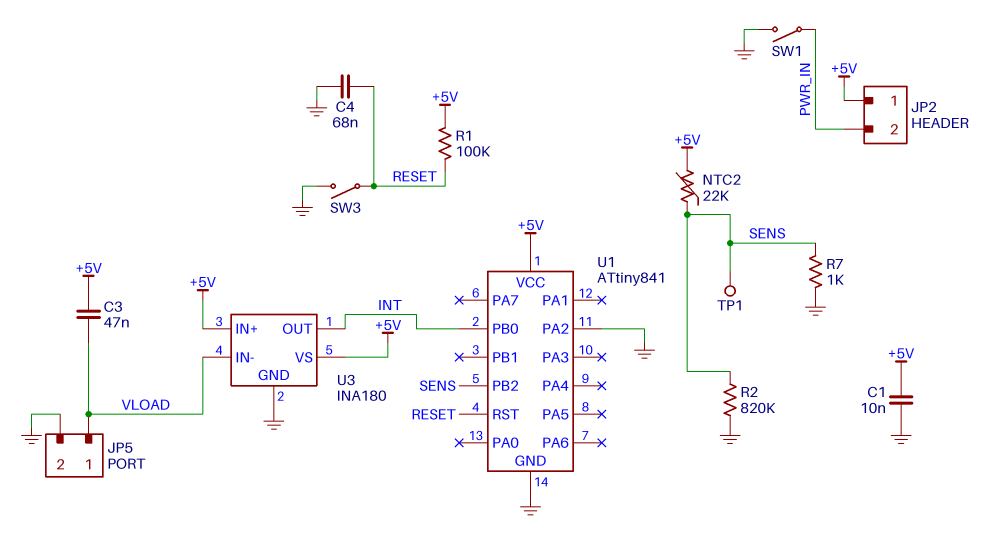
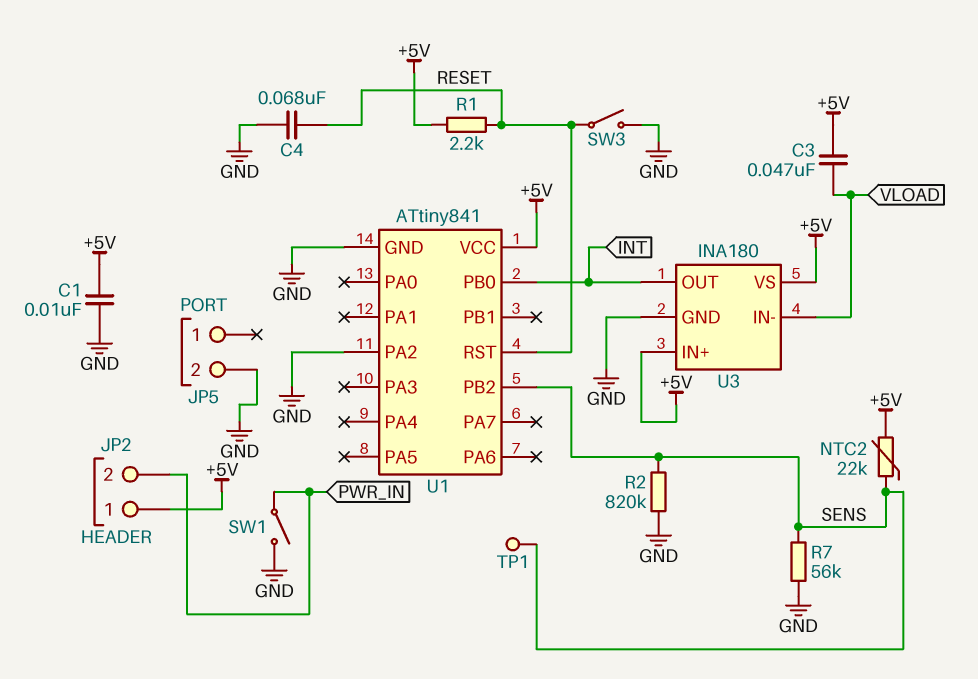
JP5 pin 1: VLOAD -> none
R1: 100k (+5V, RESET) -> 2.2k (+5V, RESET)
R7: 1k (GND, SENS) -> 56k (GND, SENS)

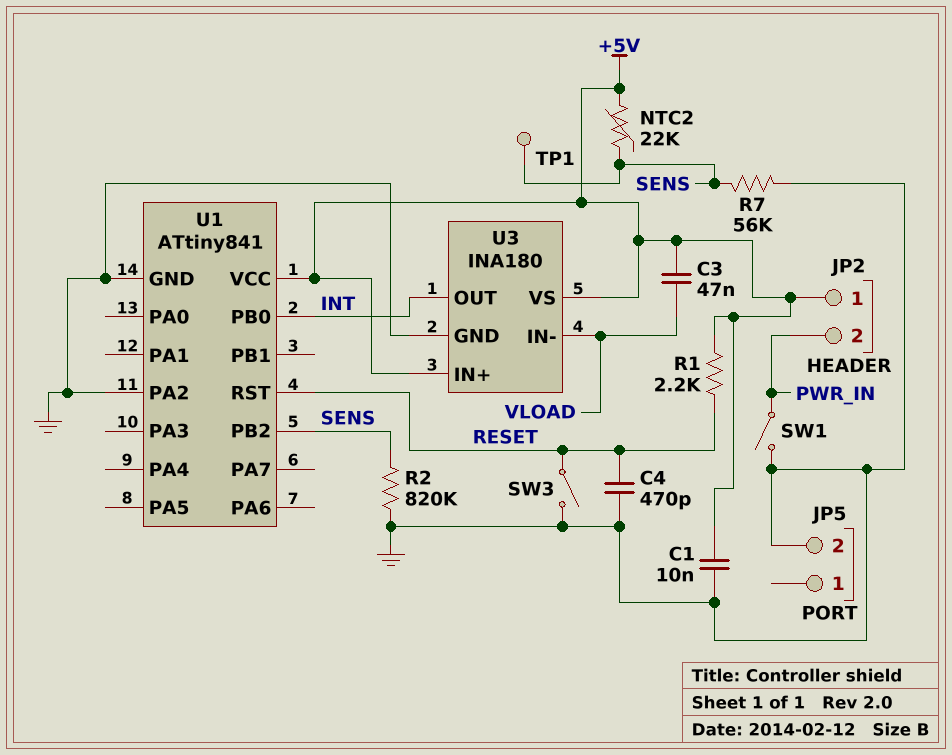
C4: 68nF (GND, RESET) -> 470pF (GND, RESET)

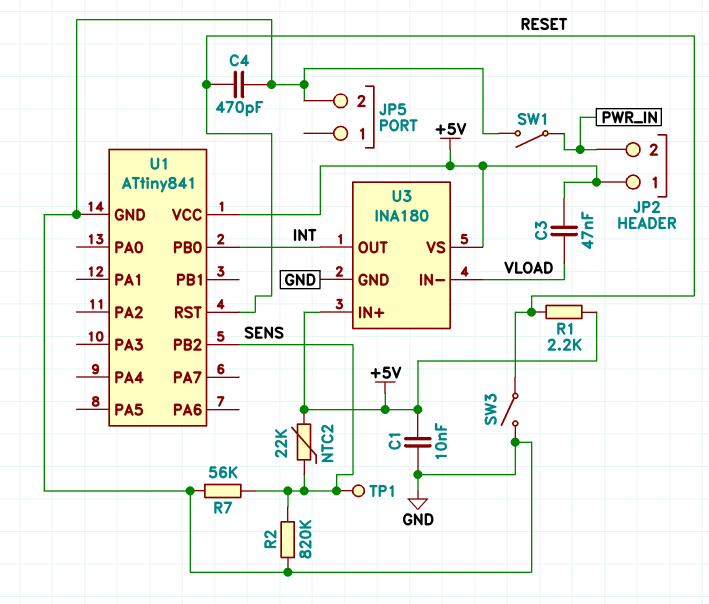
U1 pin PA2: GND -> none

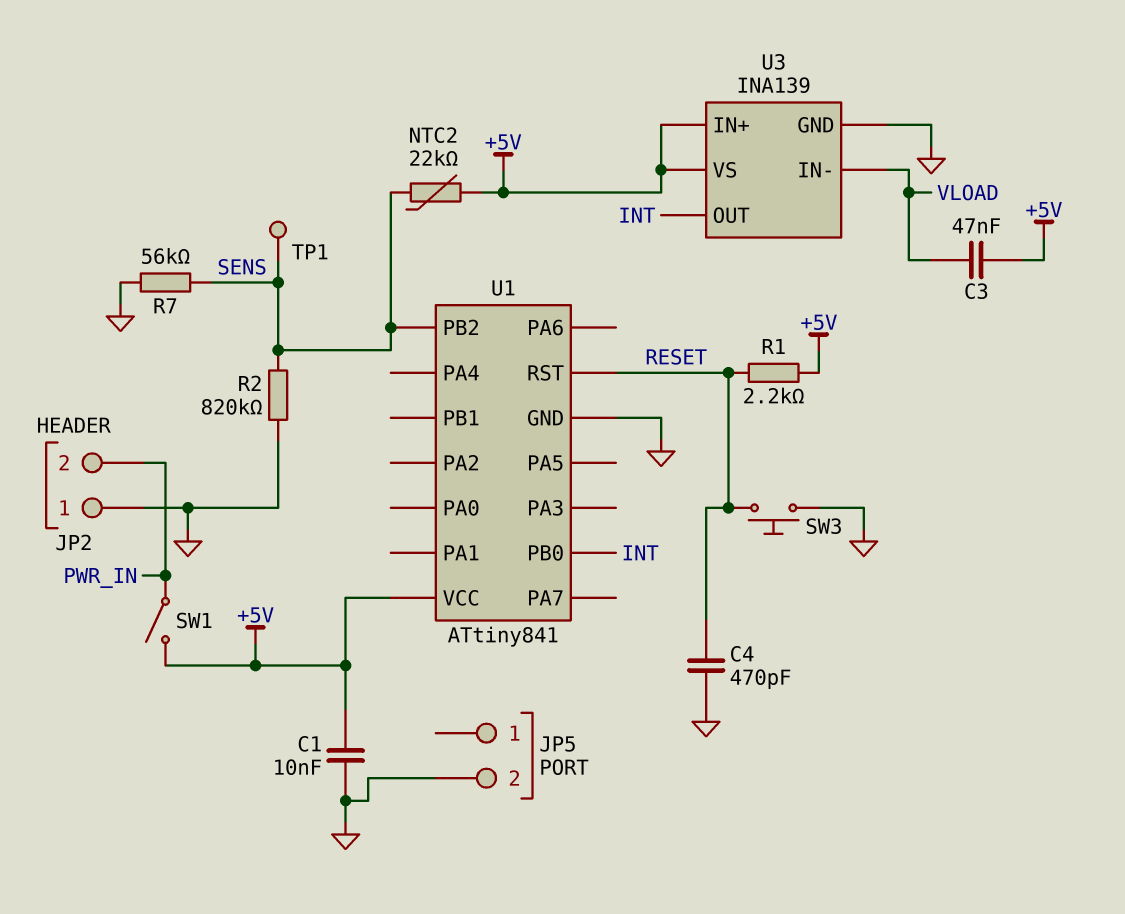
JP2 pin 1: +5V -> GND
SW1: switch (GND, PWR_IN) -> switch (+5V, PWR_IN)
SW3: switch (GND, RESET) -> button (GND, RESET)
U3: INA180 -> INA139

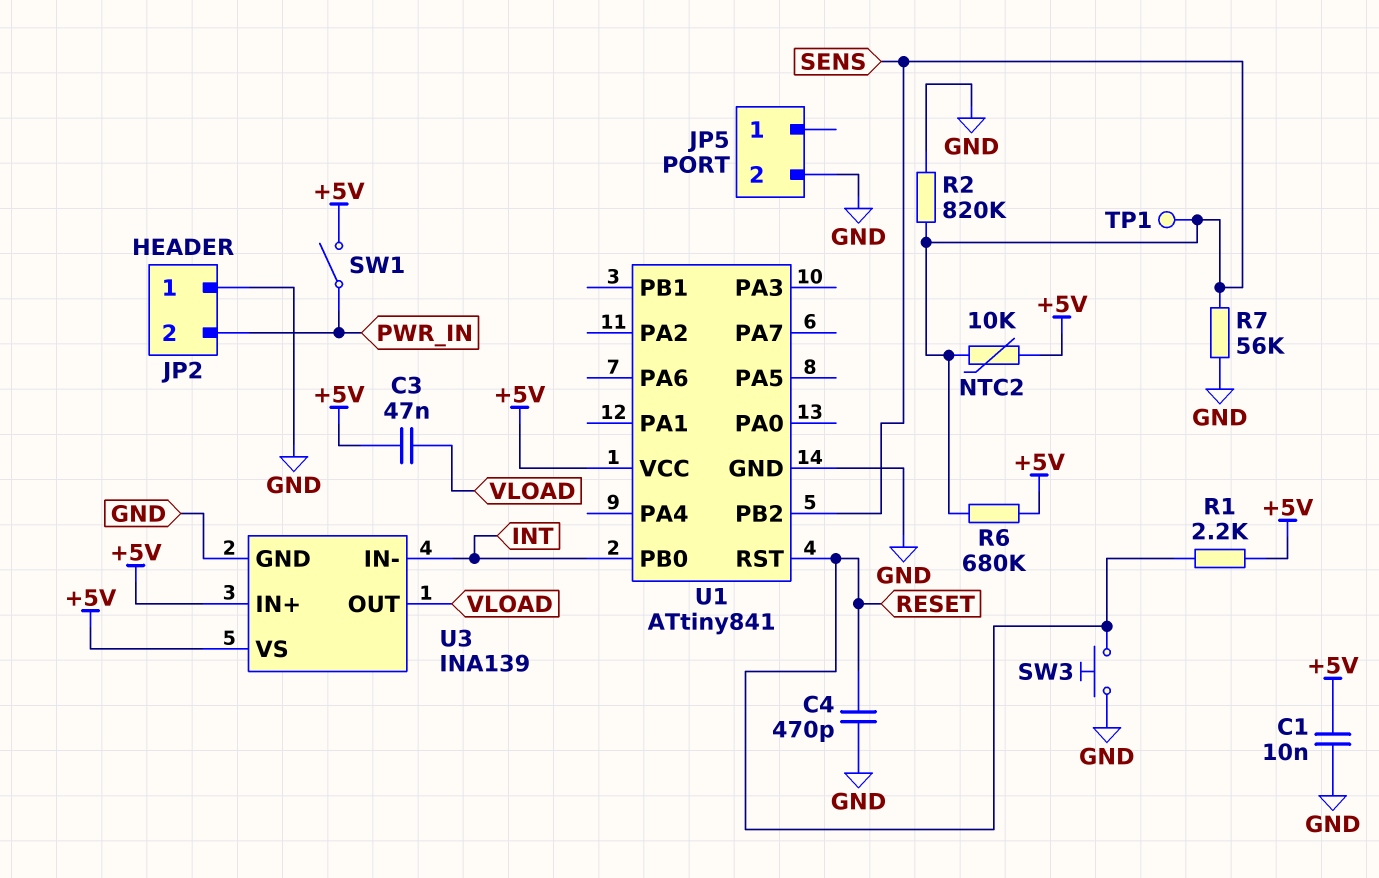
NTC2: 22k (+5V, SENS) -> 10k (+5V, SENS)
R6: none -> 680k (+5V, SENS)
U3 pin IN-: VLOAD -> INT
U3 pin OUT: INT -> VLOAD

